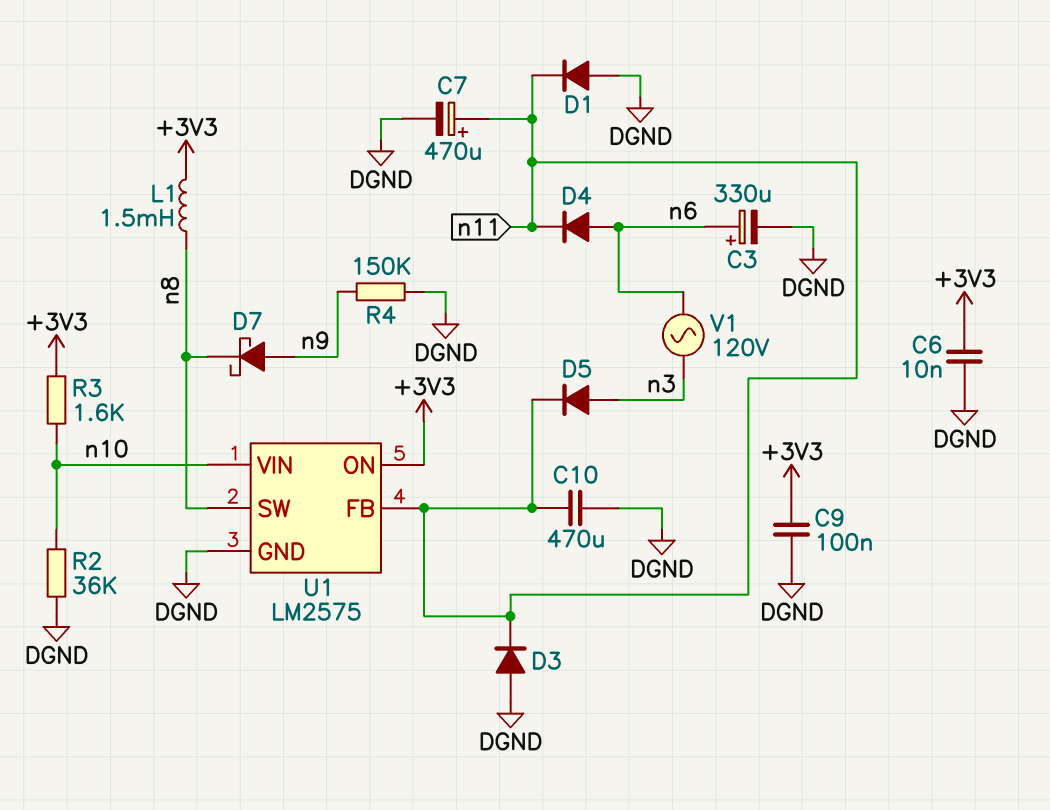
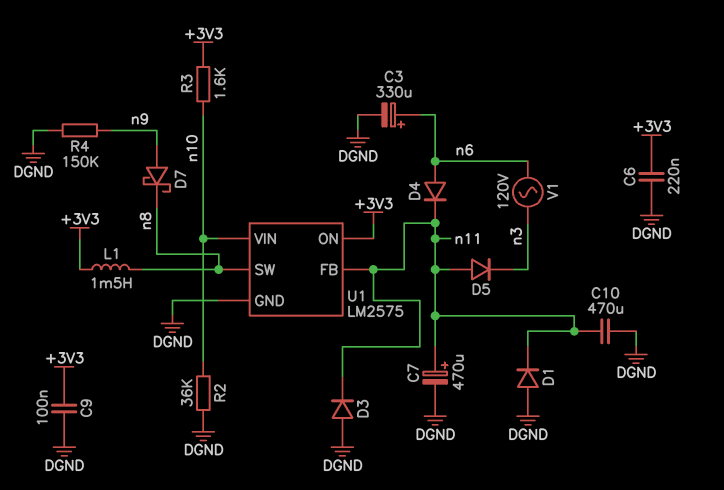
C6: 10nF (+3V3, DGND) -> 220nF (+3V3, DGND)
D5: diode (A n3, K n11) -> diode (A n11, K n3)

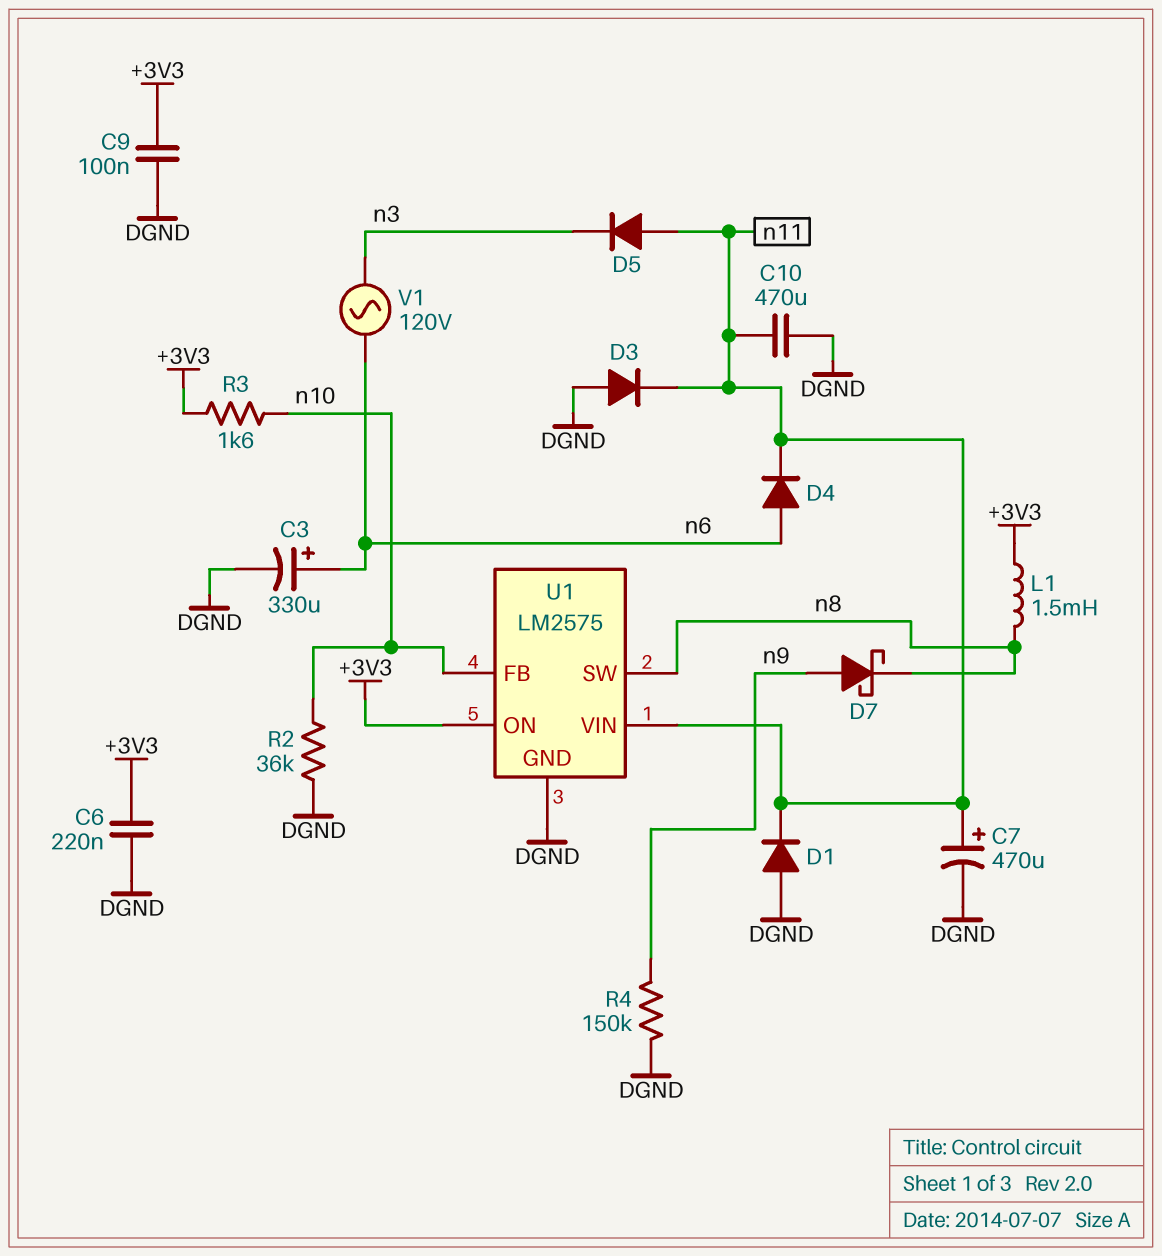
U1 pin FB: n11 -> n10
U1 pin VIN: n10 -> n11

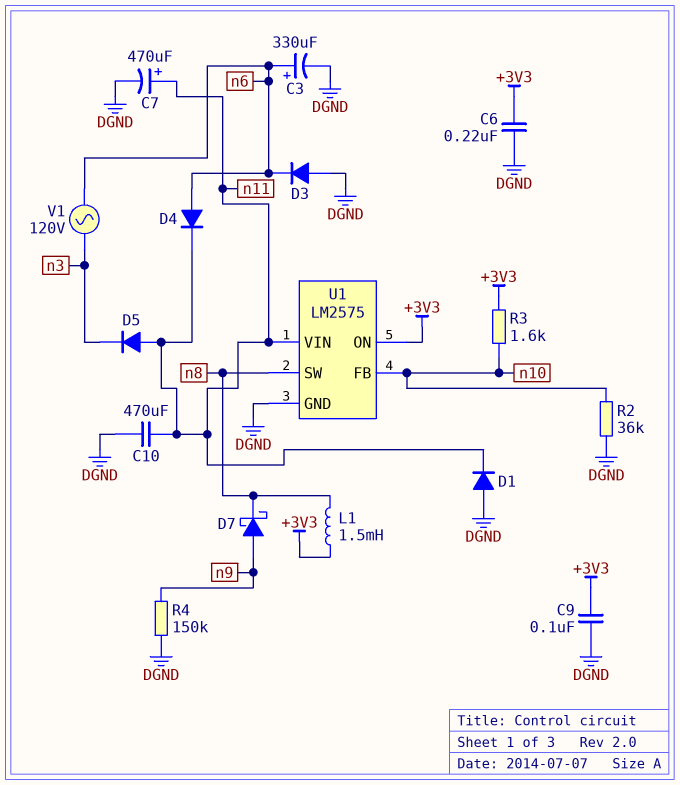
D3: diode (A DGND, K n11) -> diode (A DGND, K n6)

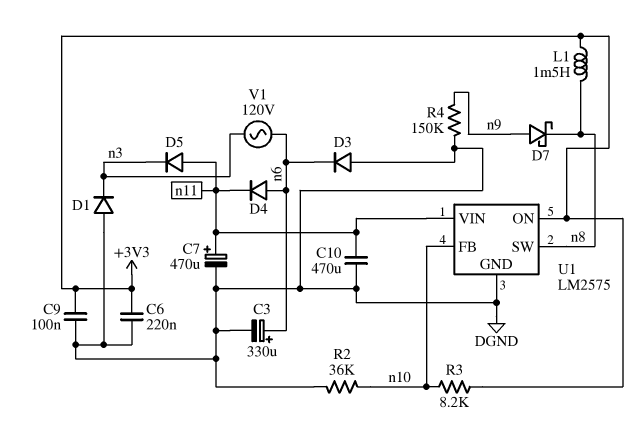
D1: diode (A DGND, K n11) -> diode (A DGND, K n3)
R3: 1.6k (+3V3, n10) -> 8.2k (+3V3, n10)

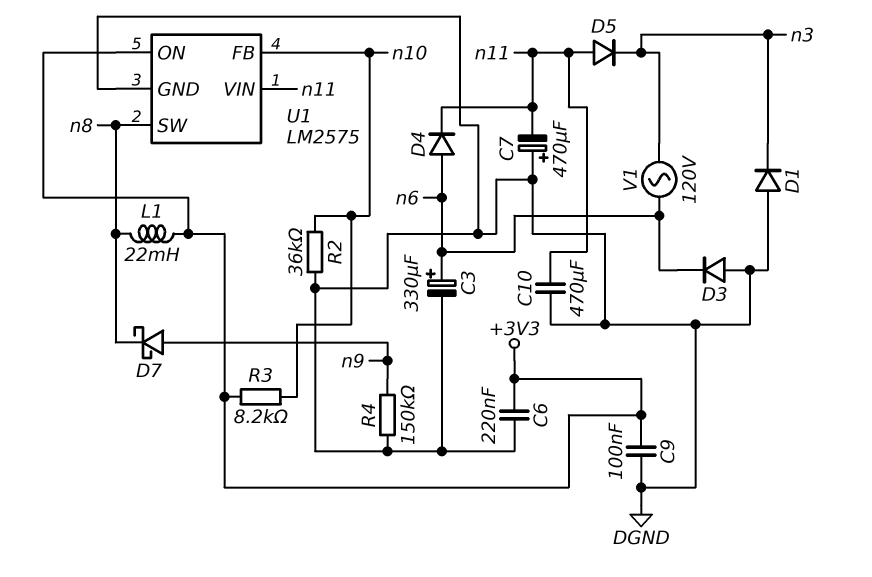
C7: 470uF (plus n11, minus DGND) -> 470uF (plus DGND, minus n11)
L1: 1.5mH (+3V3, n8) -> 22mH (+3V3, n8)

